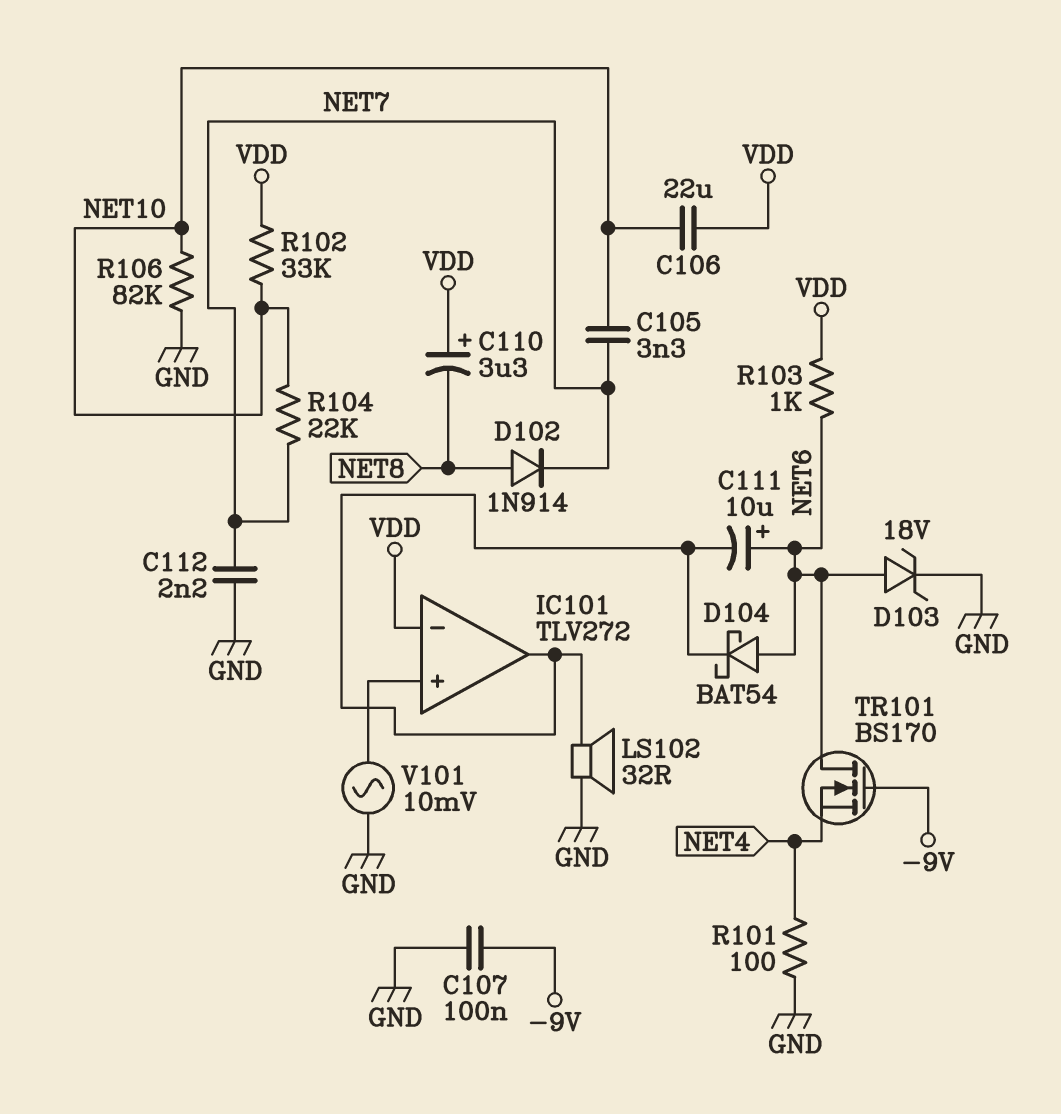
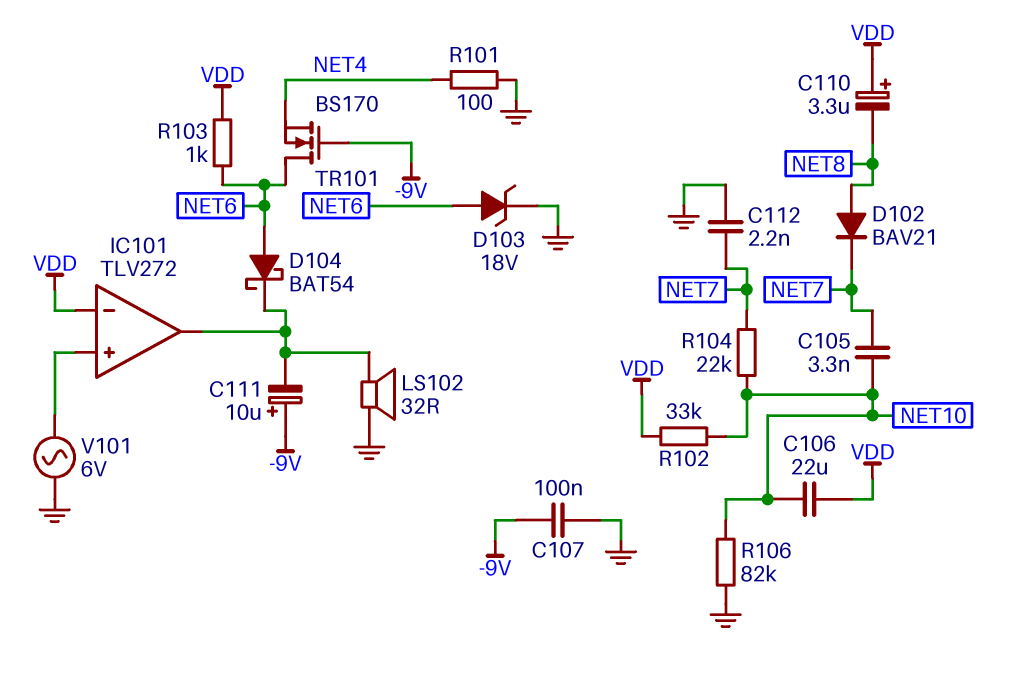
C111: 10uF (plus NET6, minus IC101/out) -> 10uF (plus -9V, minus IC101/out)
D102: diode 1N914 (A NET8, K NET7) -> diode BAV21 (A NET8, K NET7)
V101: AC 10mV (GND, IC101/in+) -> AC 6V (GND, IC101/in+)

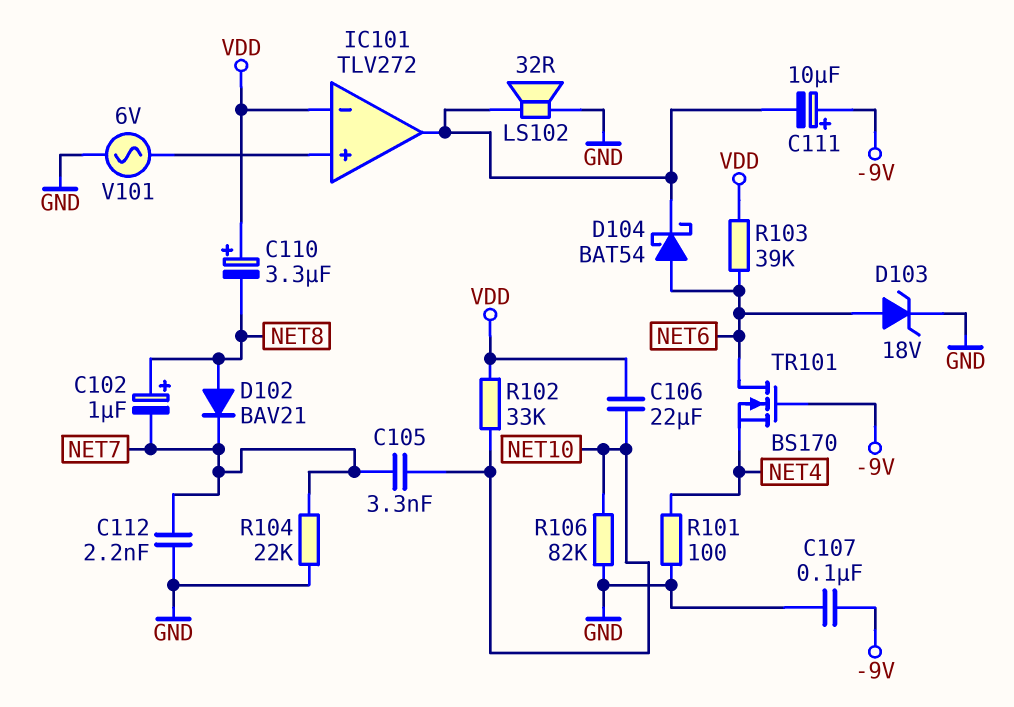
C102: none -> 1uF (plus NET8, minus NET7)
R103: 1k (NET6, VDD) -> 39k (NET6, VDD)
R104: 22k (NET7, NET10) -> 22k (GND, NET7)

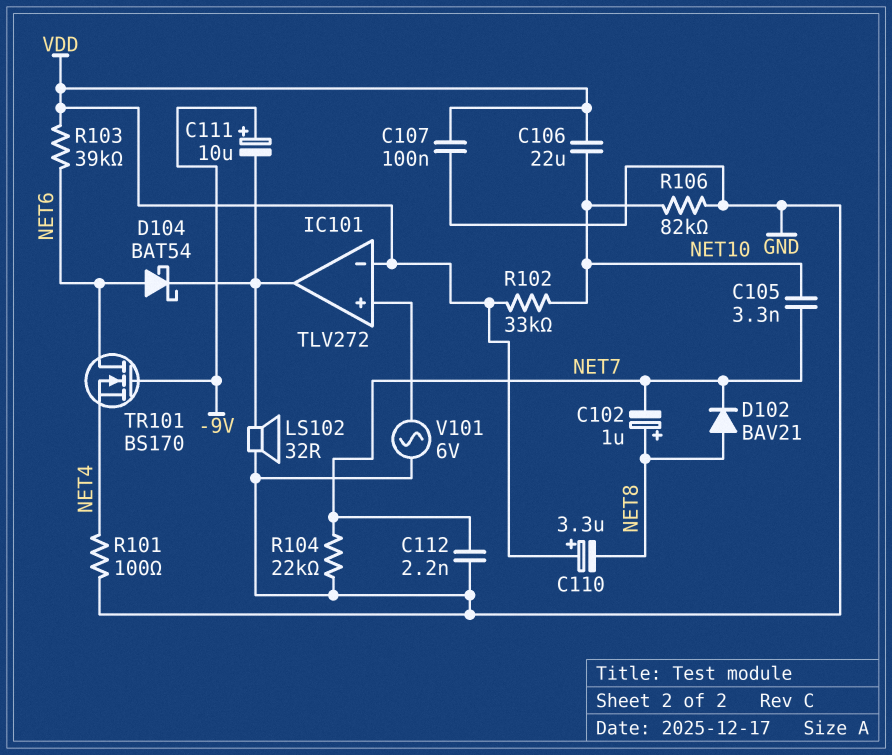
C107: 100nF (-9V, GND) -> 100nF (GND, VDD)
D103: zener 18V (A NET6, K GND) -> none

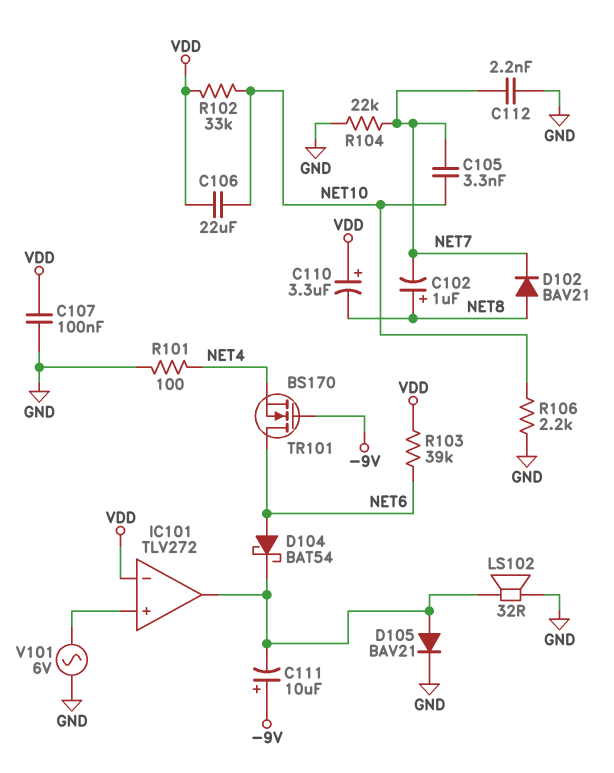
D105: none -> diode BAV21 (A IC101/out, K GND)
R106: 82k (GND, NET10) -> 2.2k (GND, NET10)

